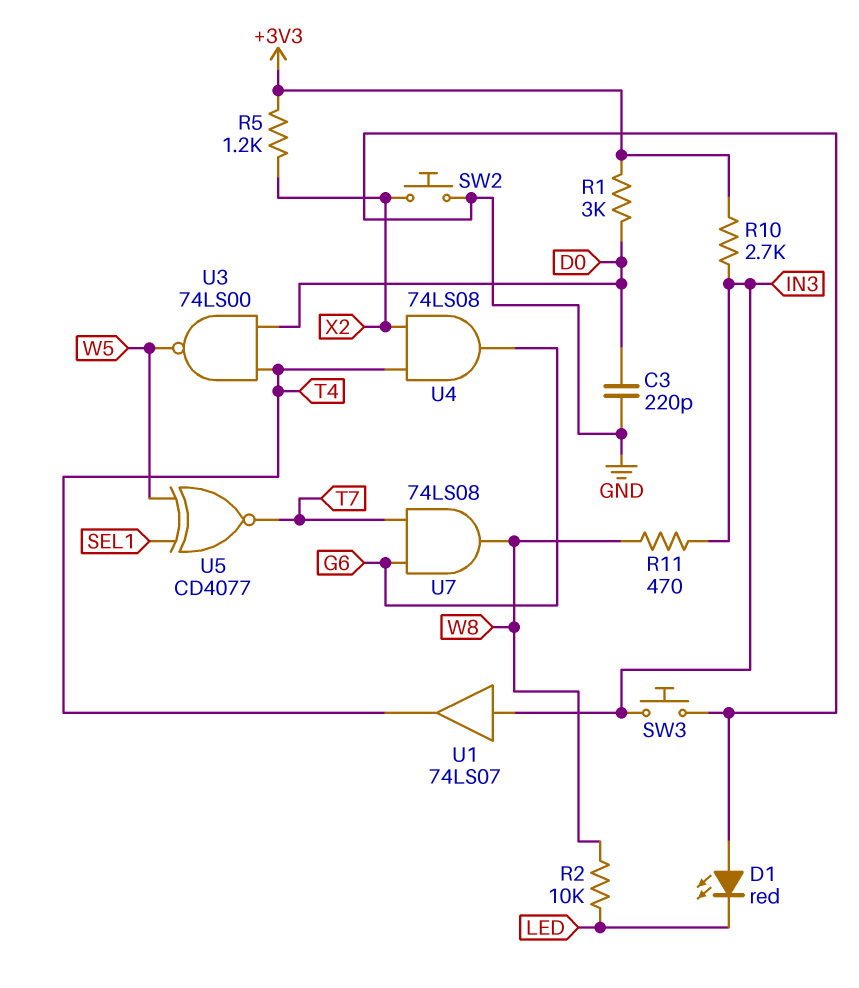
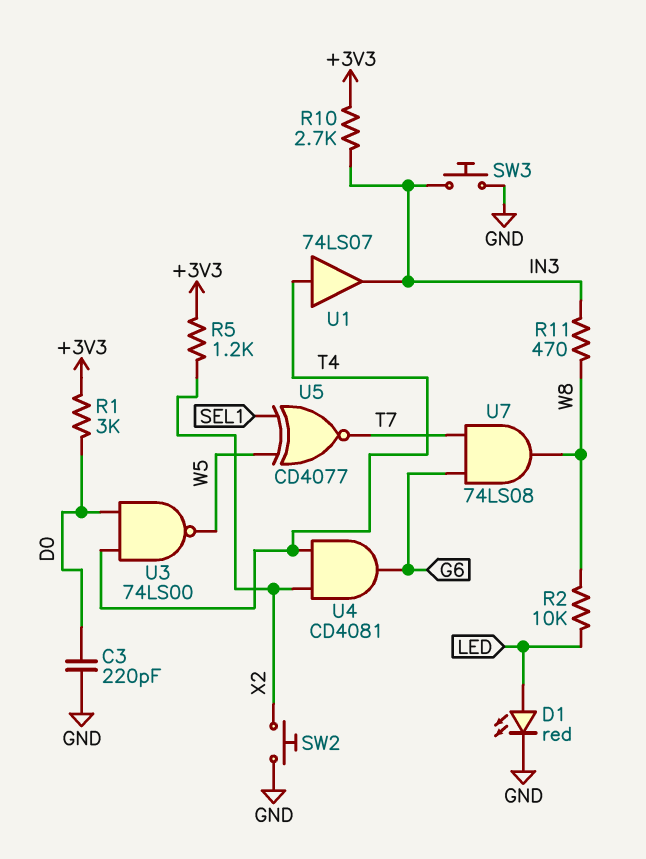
D1: LED red (A GND, K LED) -> LED red (A LED, K GND)
U1: buffer 74LS07 (in IN3, out T4) -> buffer 74LS07 (in T4, out IN3)
U4: AND 74LS08 (in T4, in X2, out G6) -> AND CD4081 (in T4, in X2, out G6)

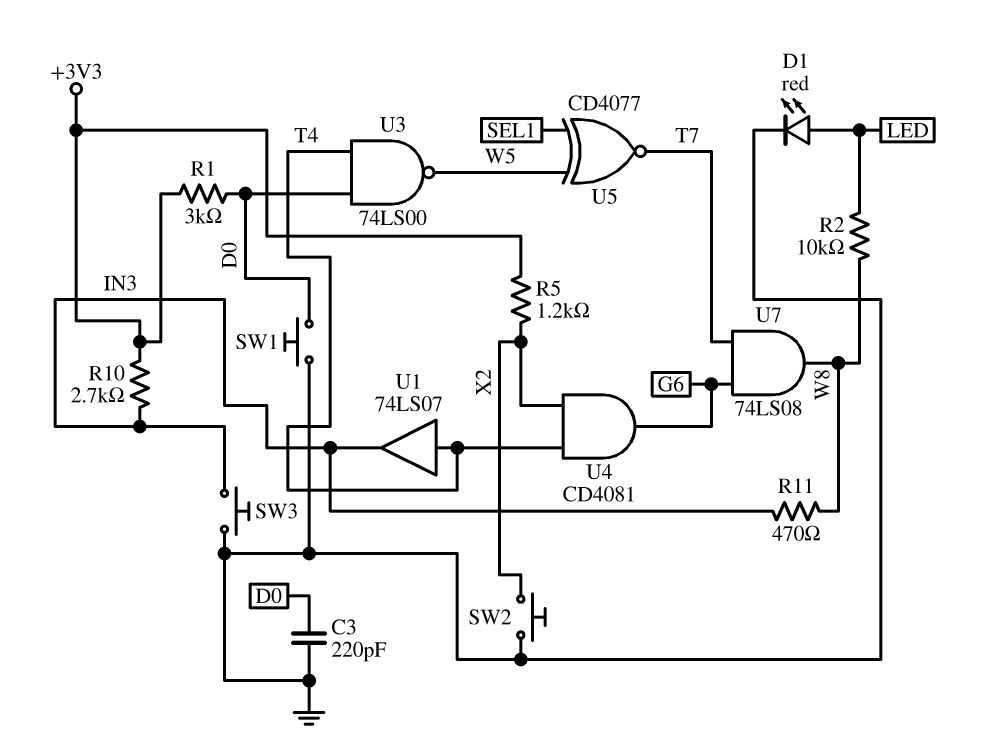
SW1: none -> button (D0, GND)

